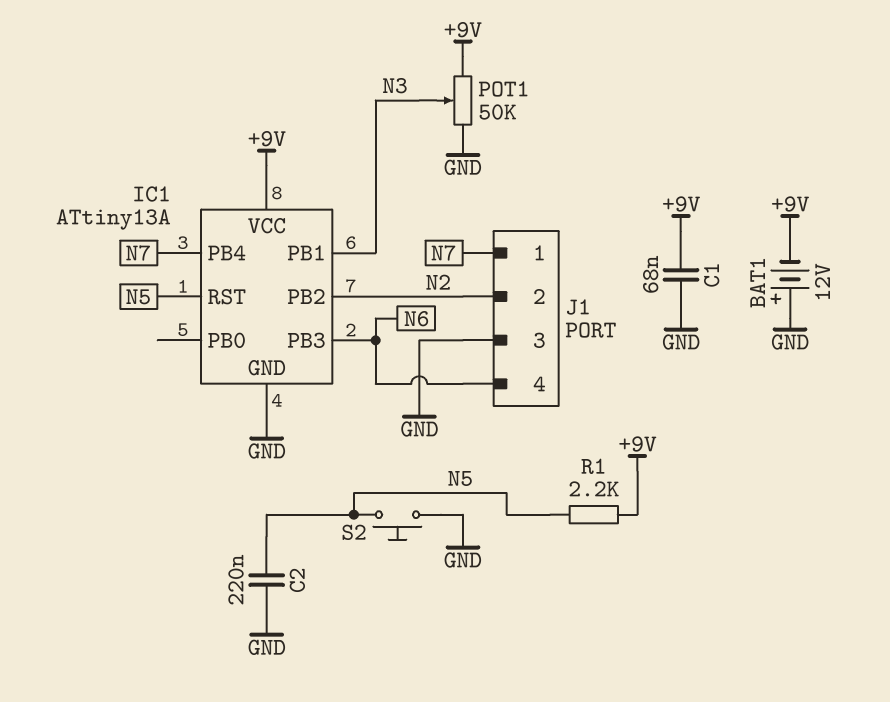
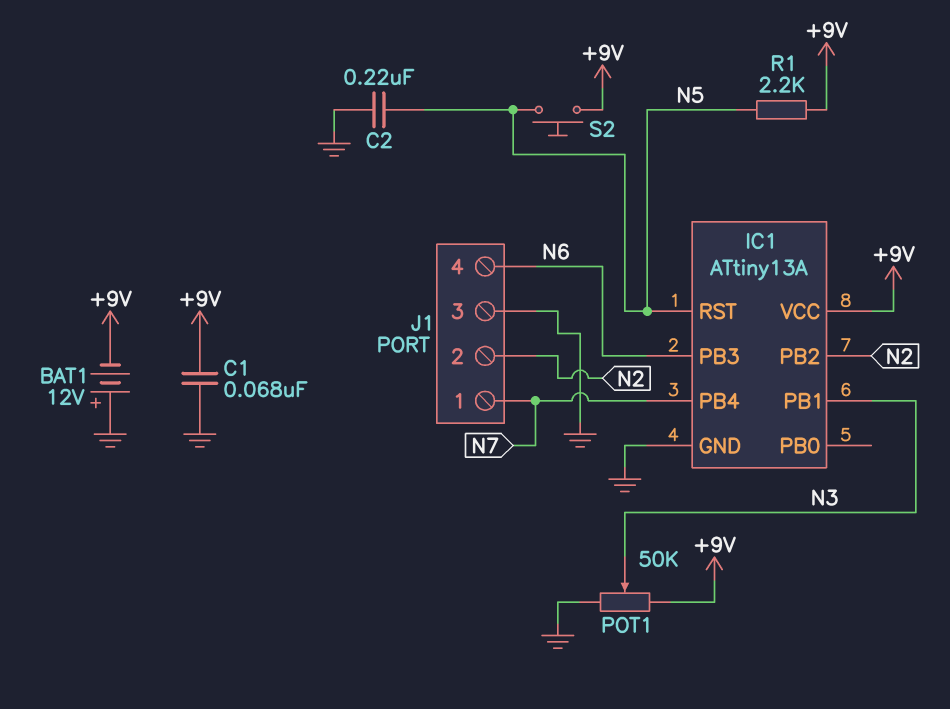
S2: button (GND, N5) -> button (+9V, N5)

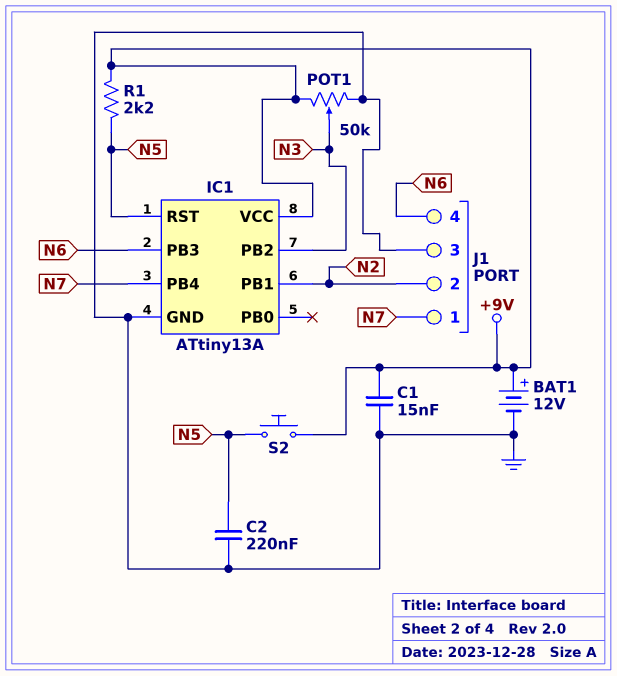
BAT1: 12V (plus GND, minus +9V) -> 12V (plus +9V, minus GND)
C1: 68nF (+9V, GND) -> 15nF (+9V, GND)
IC1 pin PB1: N3 -> N2
IC1 pin PB2: N2 -> N3

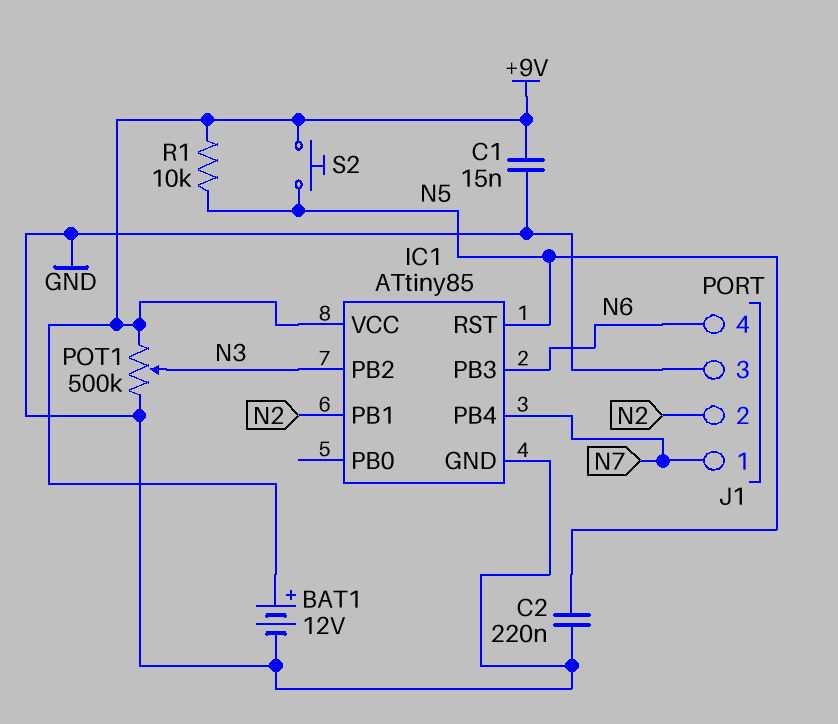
IC1: ATtiny13A -> ATtiny85
POT1: 50k (+9V, GND, wiper N3) -> 500k (+9V, GND, wiper N3)
R1: 2.2k (+9V, N5) -> 10k (+9V, N5)

